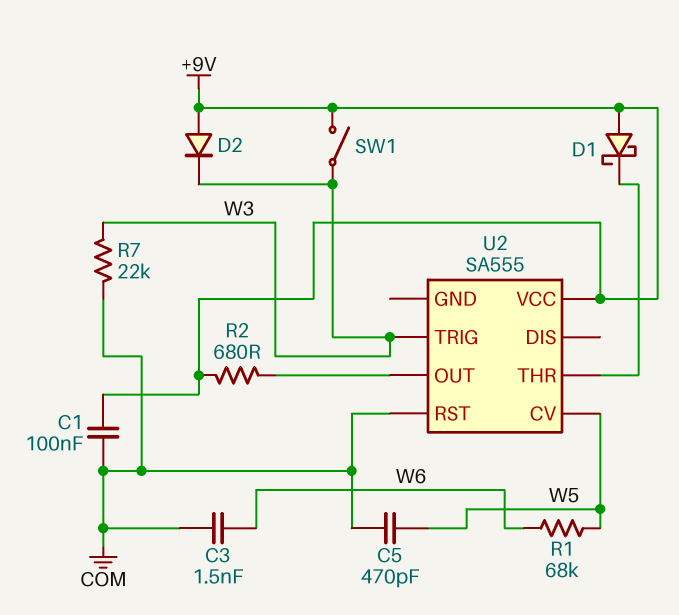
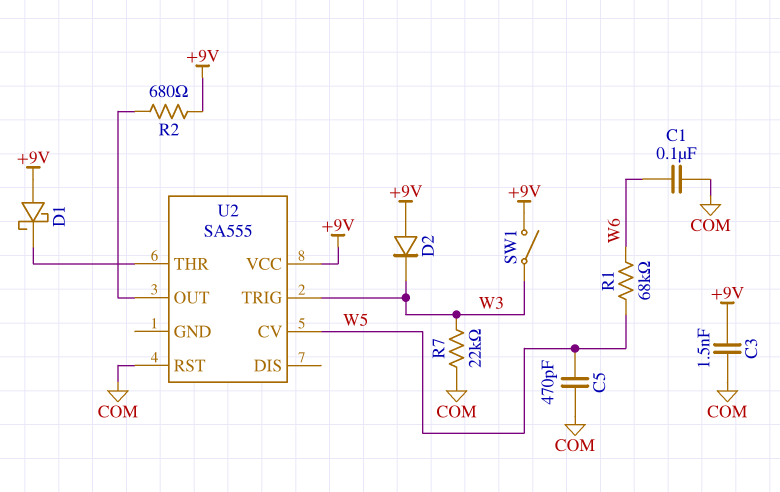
C1: 100nF (+9V, COM) -> 100nF (COM, W6)
C3: 1.5nF (COM, W6) -> 1.5nF (+9V, COM)

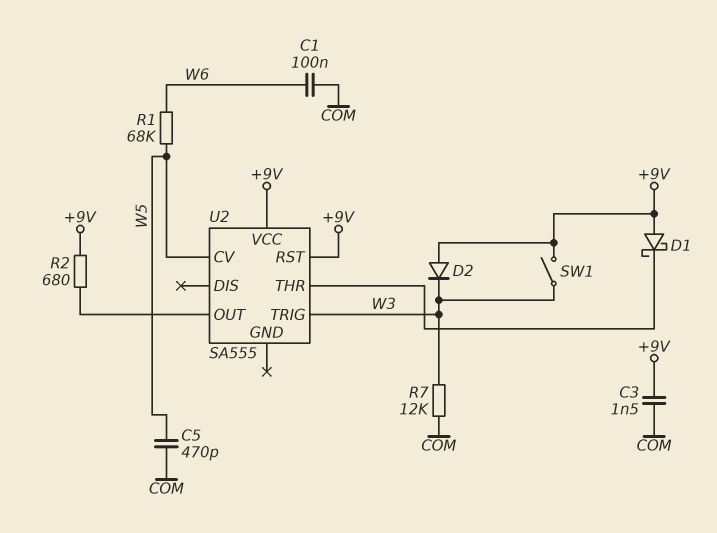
R7: 22k (COM, W3) -> 12k (COM, W3)
U2 pin RST: COM -> +9V

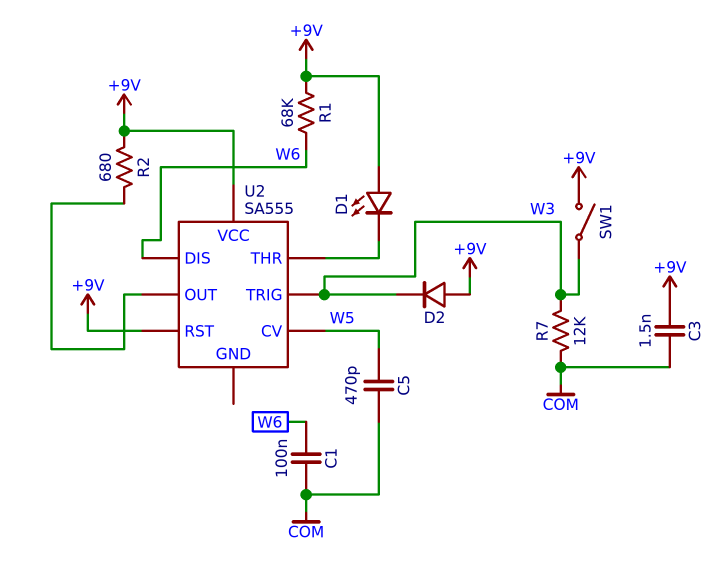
D1: schottky (A +9V, K U2/THR) -> LED (A +9V, K U2/THR)
R1: 68k (W5, W6) -> 68k (+9V, W6)
U2 pin DIS: none -> W6

